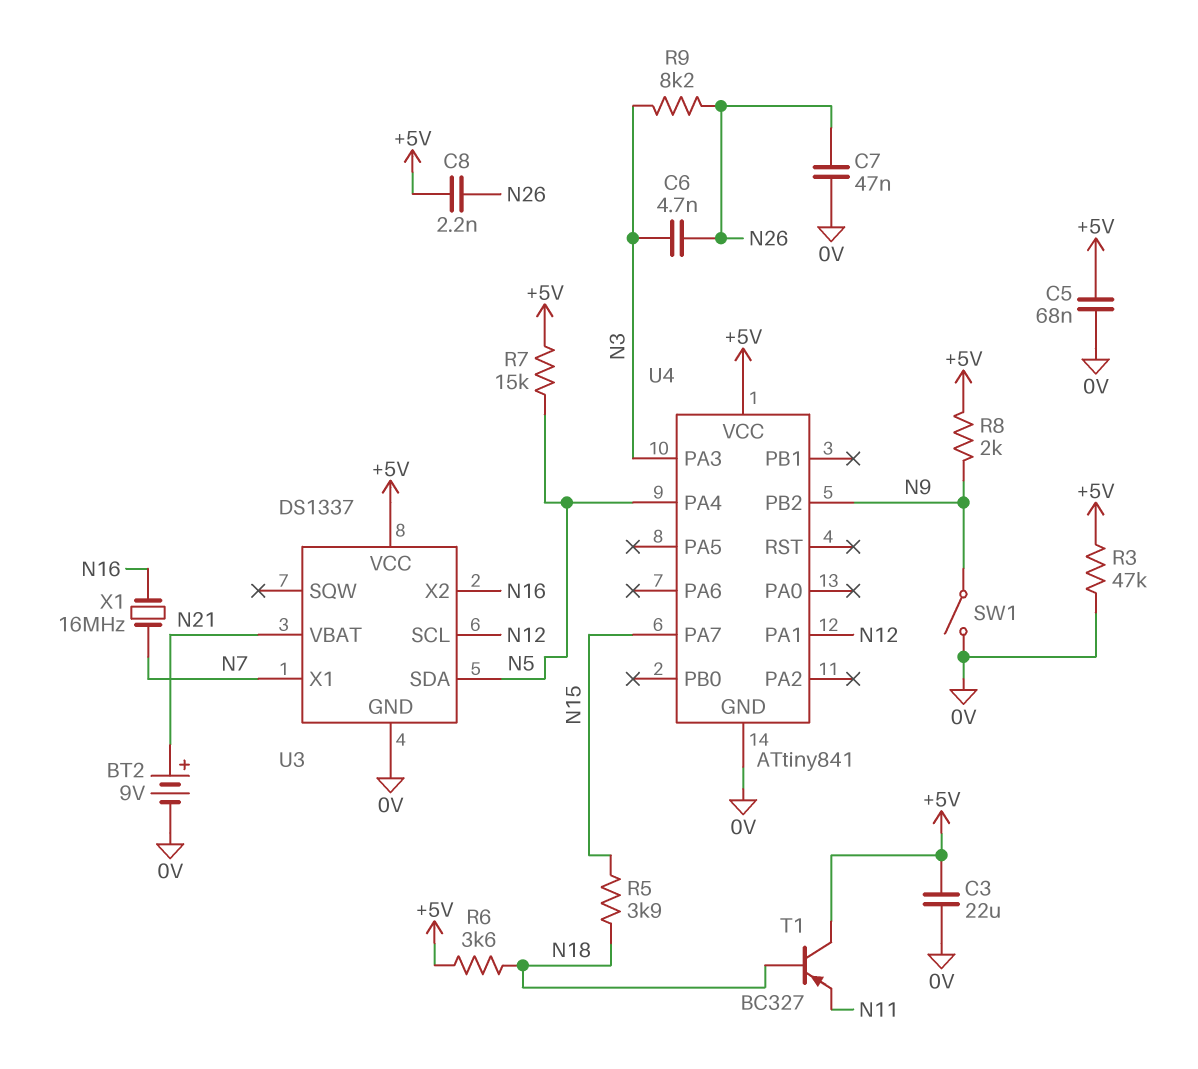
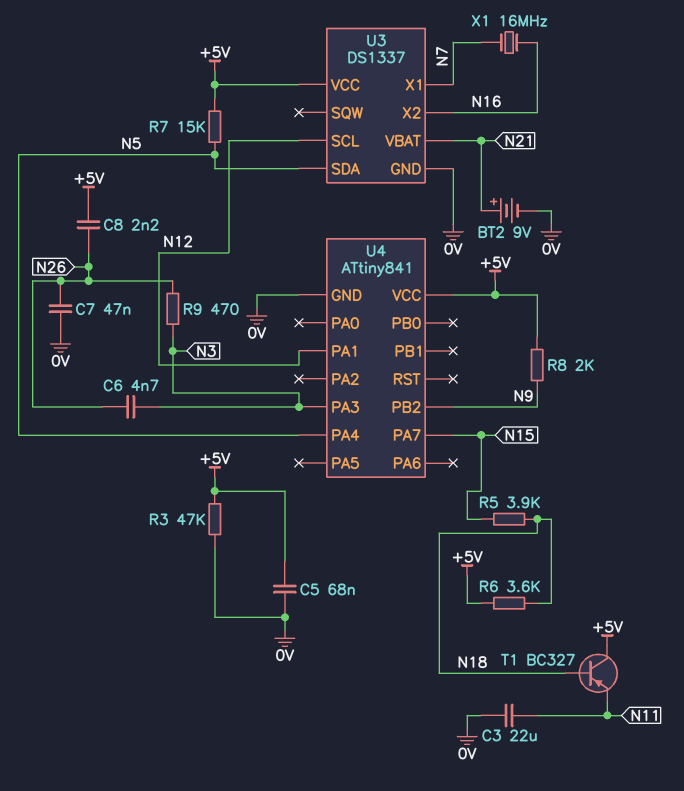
C3: 22uF (+5V, 0V) -> 22uF (0V, N11)
R9: 8.2k (N3, N26) -> 470 (N3, N26)
SW1: switch (0V, N9) -> none

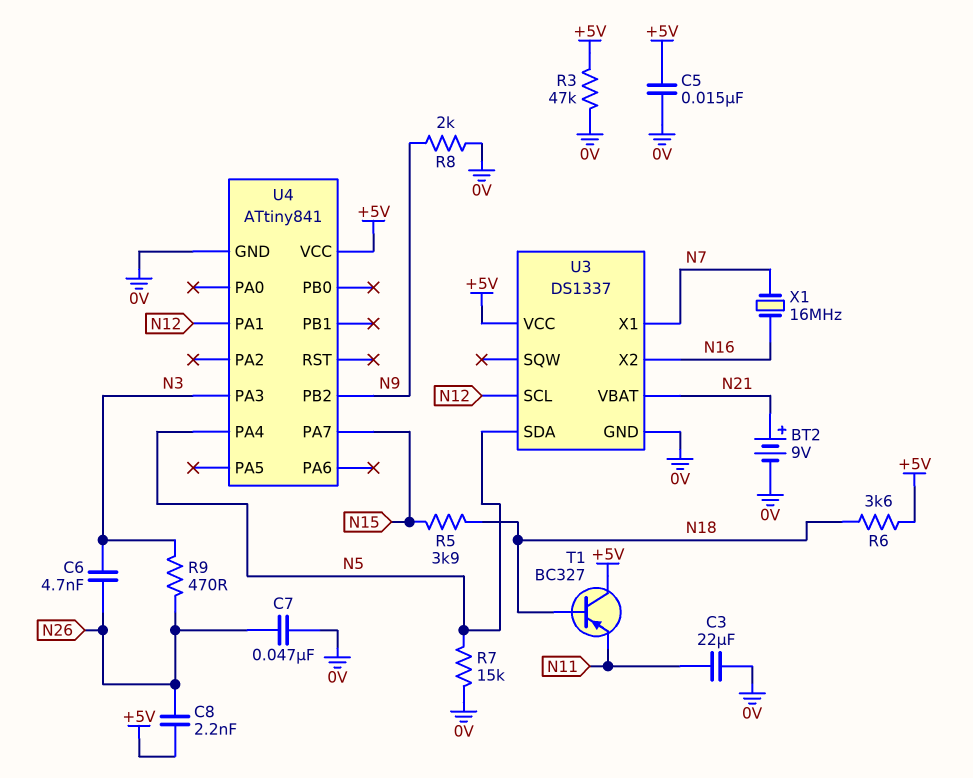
C5: 68nF (+5V, 0V) -> 15nF (+5V, 0V)
R7: 15k (+5V, N5) -> 15k (0V, N5)
R8: 2k (+5V, N9) -> 2k (0V, N9)

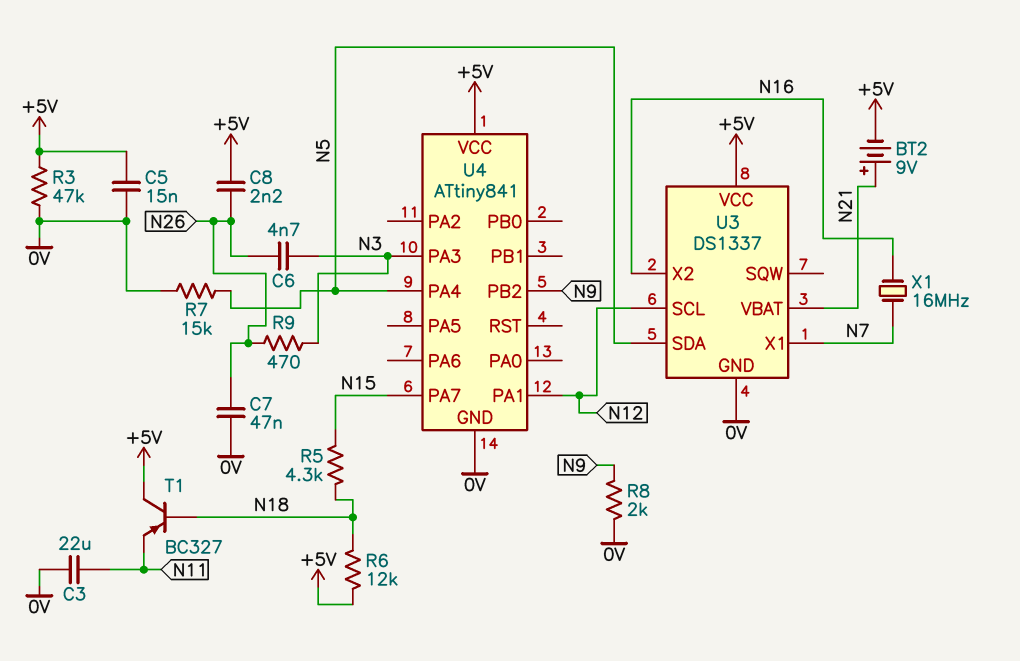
BT2: 9V (plus N21, minus 0V) -> 9V (plus N21, minus +5V)
R5: 3.9k (N15, N18) -> 4.3k (N15, N18)
R6: 3.6k (+5V, N18) -> 12k (+5V, N18)

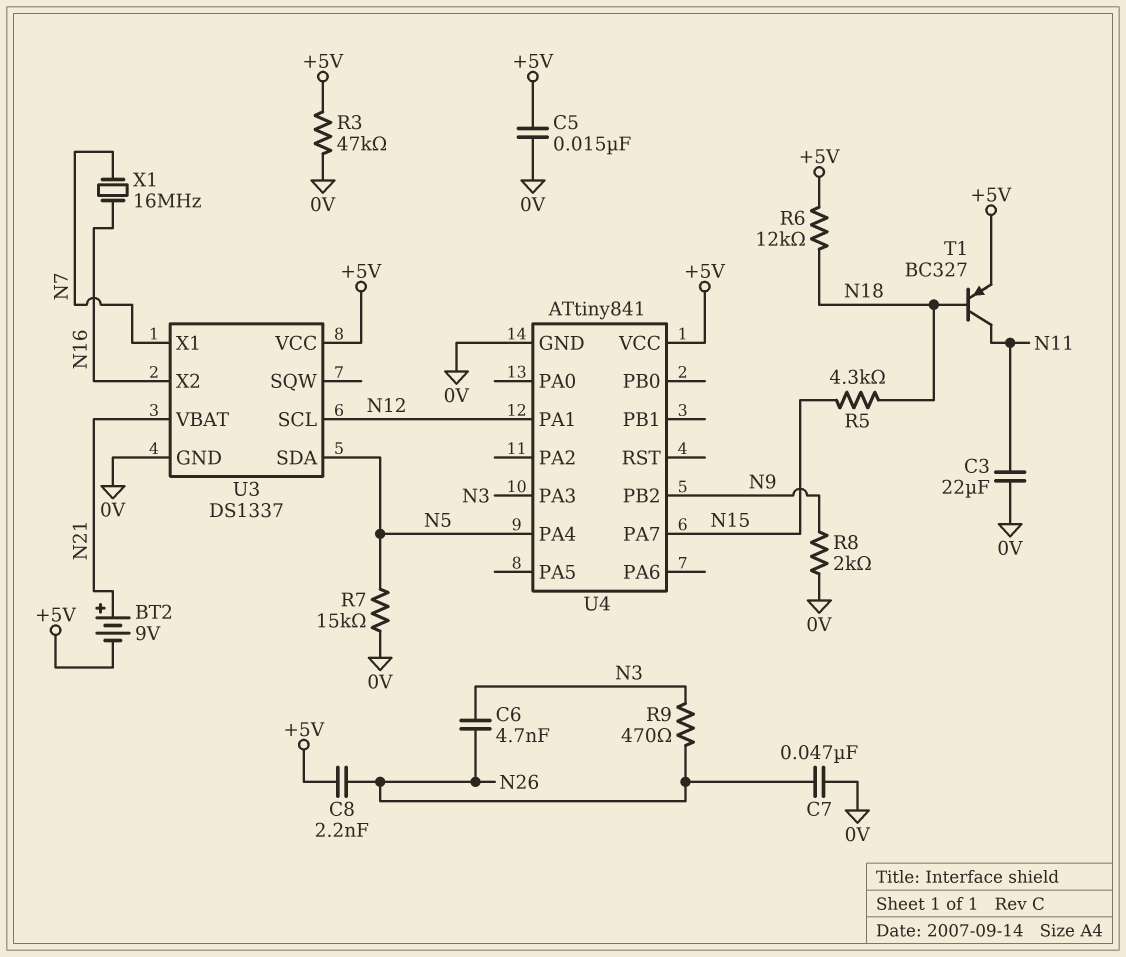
T1: PNP BC327 (B N18, C +5V, E N11) -> PNP BC327 (B N18, C N11, E +5V)

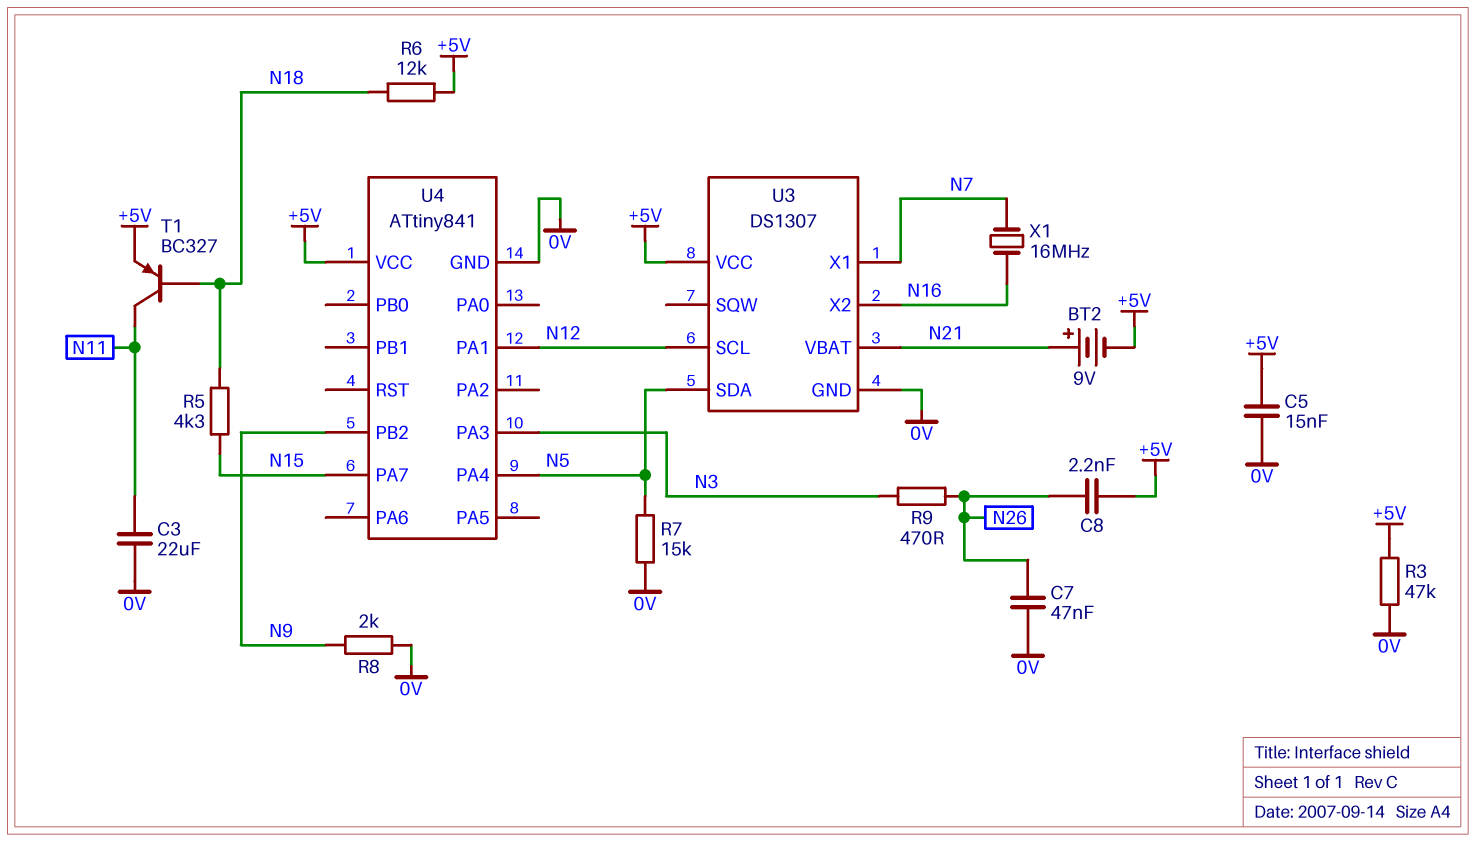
C6: 4.7nF (N3, N26) -> none
U3: DS1337 -> DS1307

